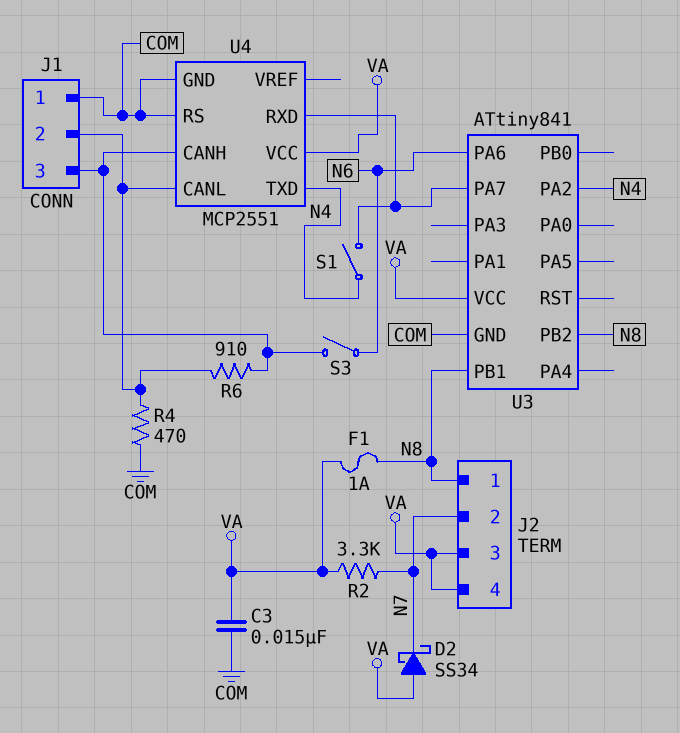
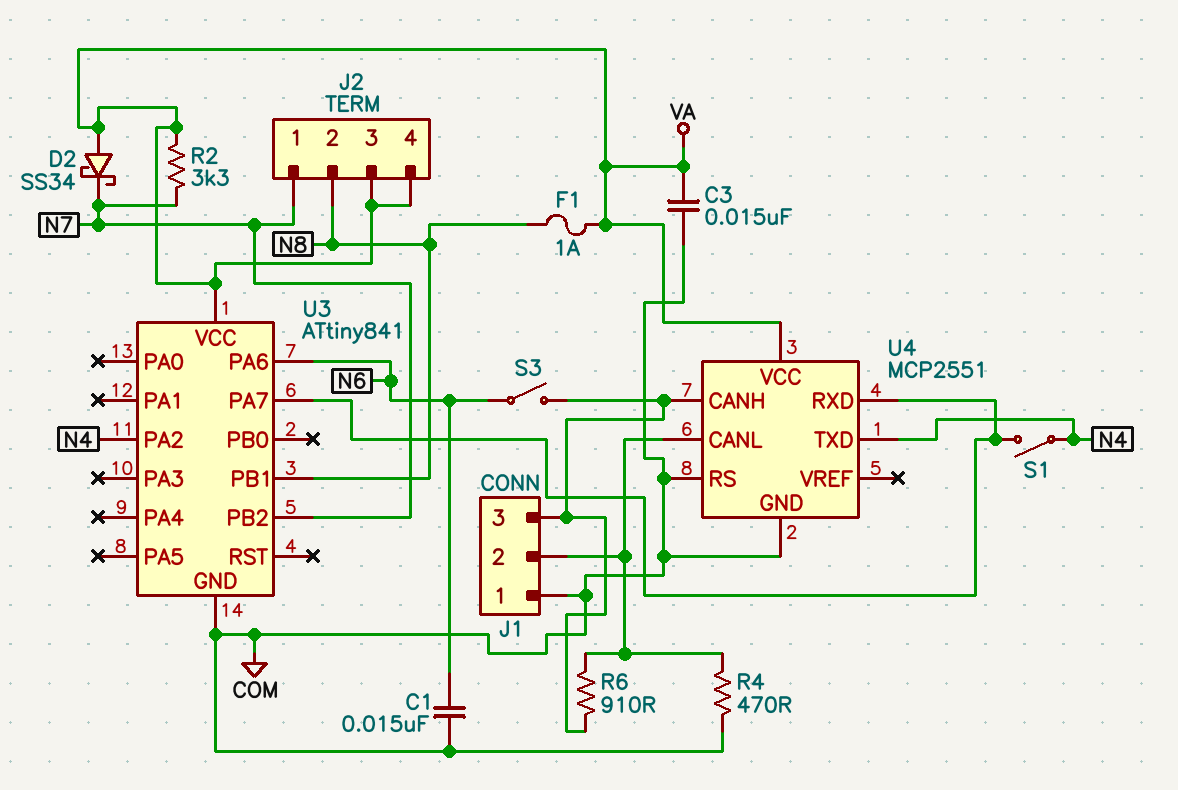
C1: none -> 15nF (COM, N6)
J2 pin 1: N8 -> N7
J2 pin 2: N7 -> N8
U3 pin PB2: N8 -> N7

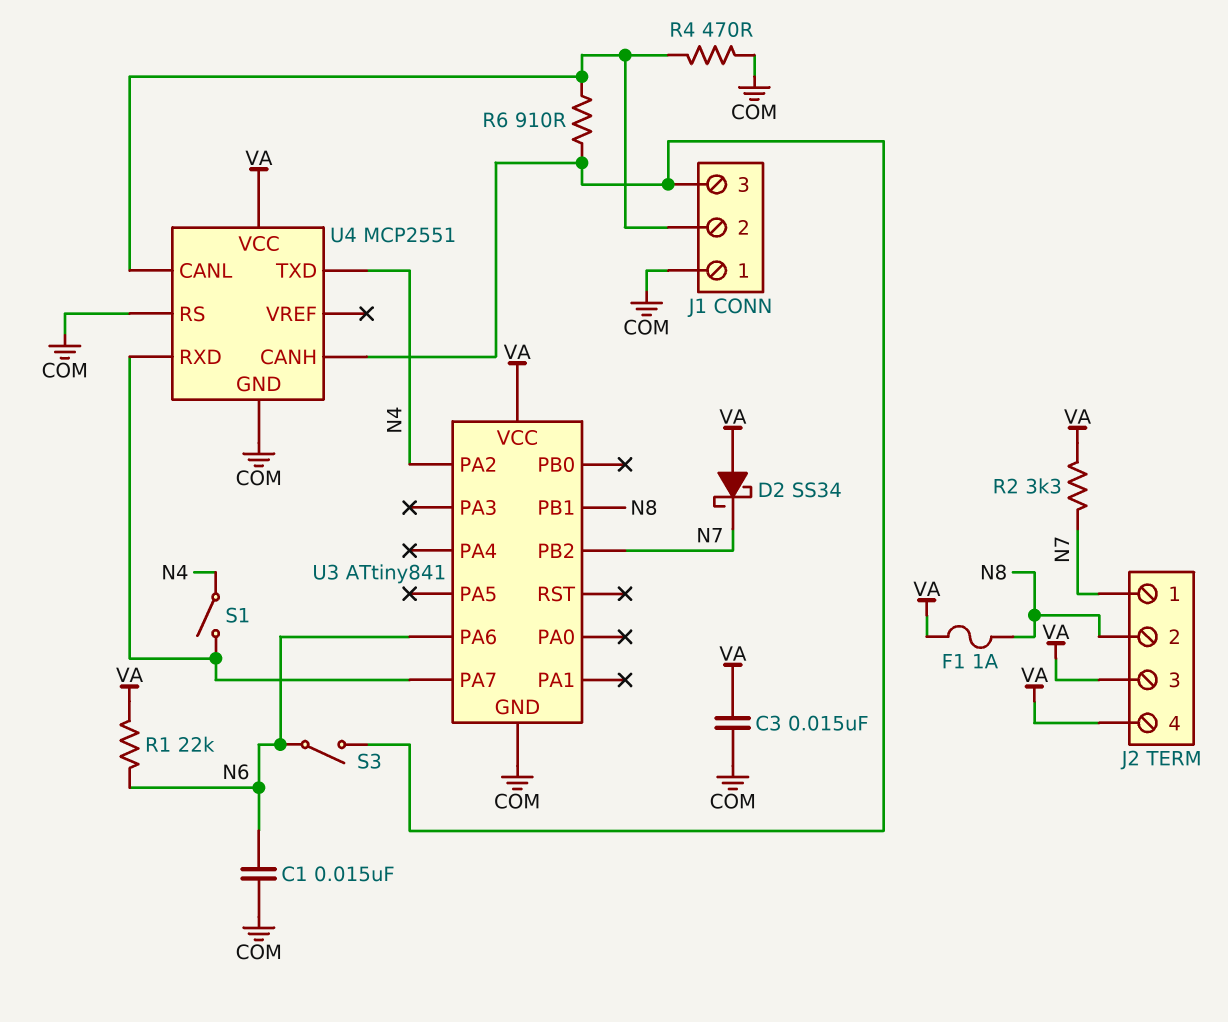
R1: none -> 22k (N6, VA)

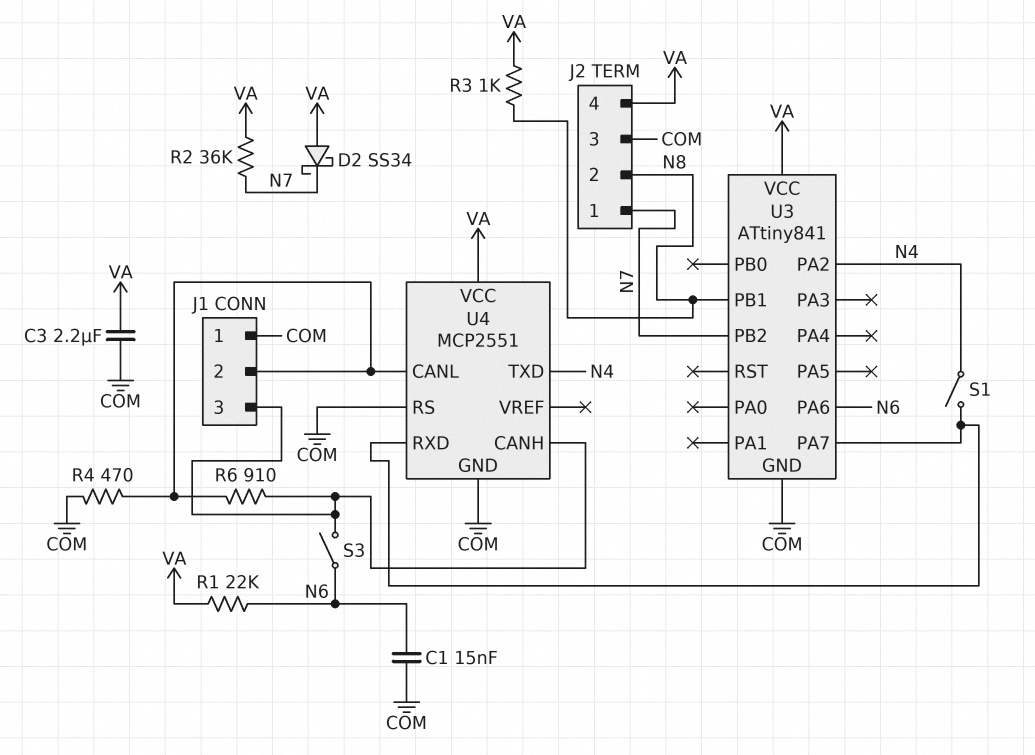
C3: 15nF (COM, VA) -> 2.2uF (COM, VA)
F1: 1A (N8, VA) -> none
J2 pin 3: VA -> COM
R2: 3.3k (N7, VA) -> 36k (N7, VA)
R3: none -> 1k (N8, VA)

